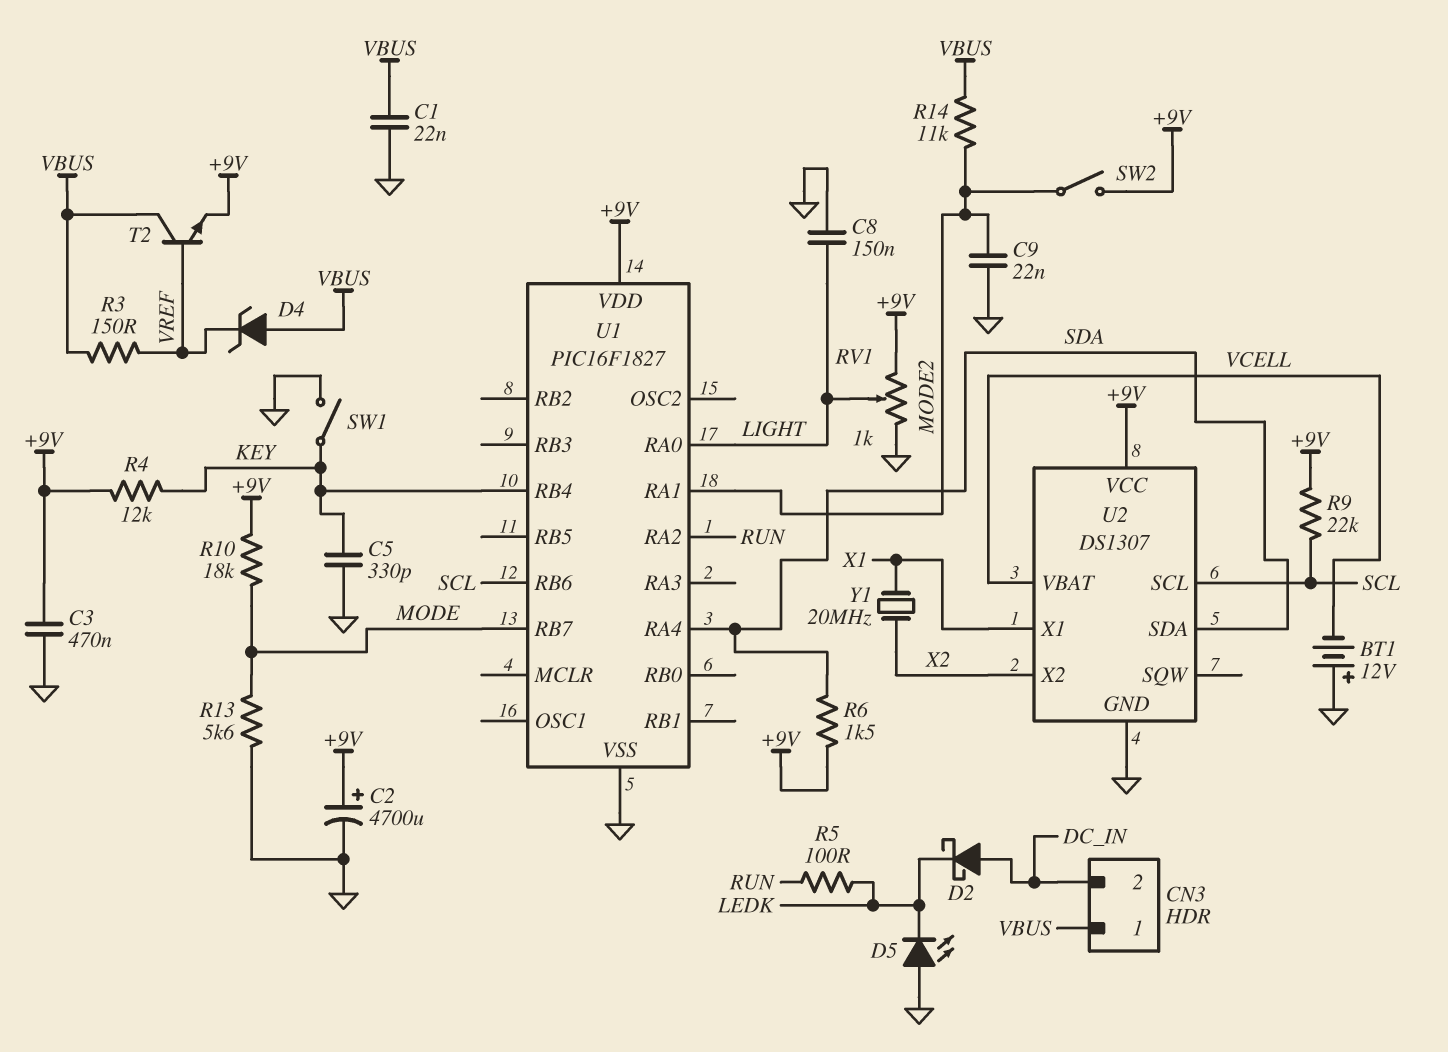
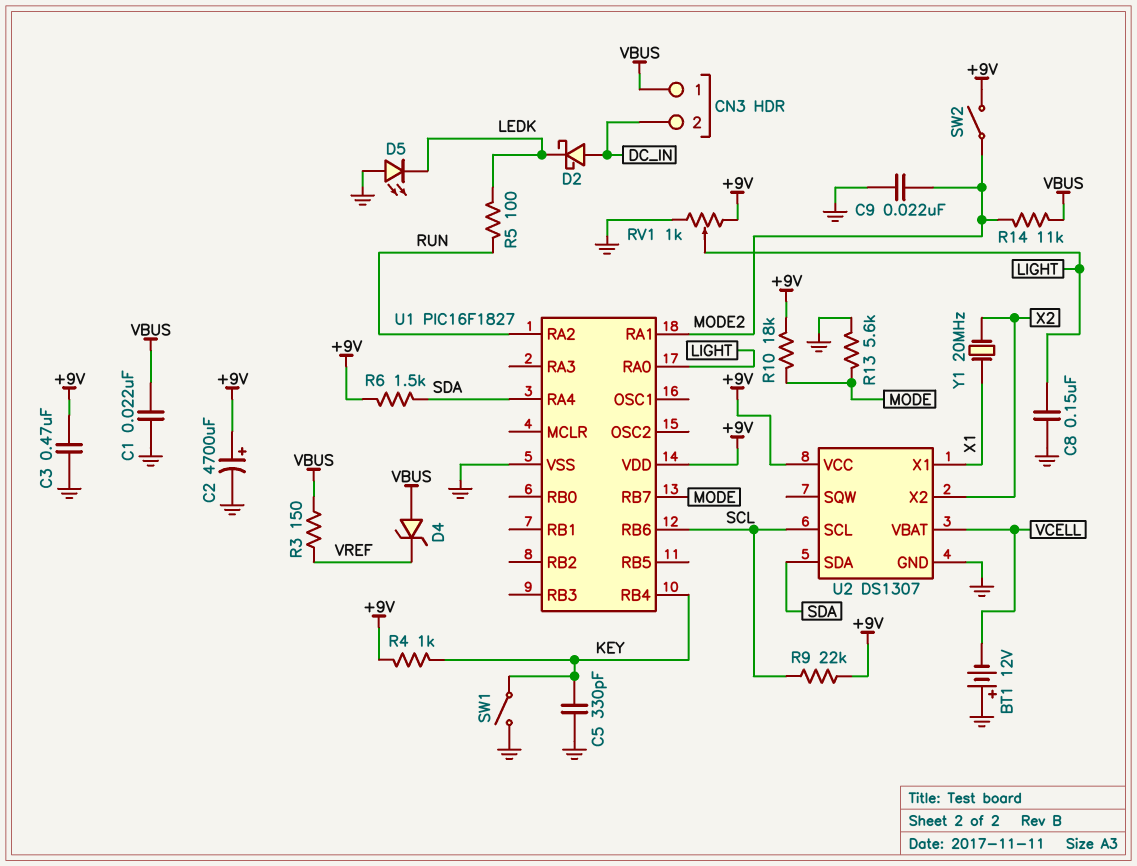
R4: 12k (+9V, KEY) -> 1k (+9V, KEY)
T2: NPN (B VREF, C VBUS, E +9V) -> none

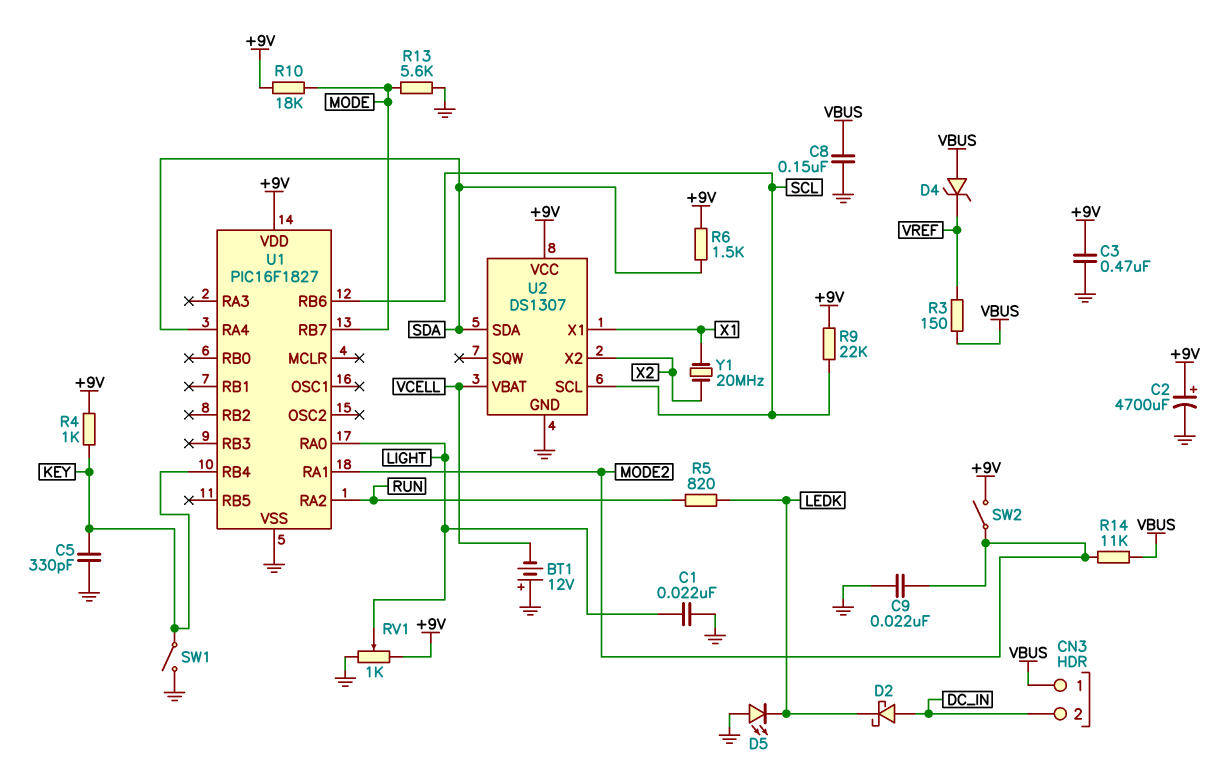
C1: 22nF (GND, VBUS) -> 22nF (GND, LIGHT)
C8: 150nF (GND, LIGHT) -> 150nF (GND, VBUS)
R5: 100 (LEDK, RUN) -> 820 (LEDK, RUN)

